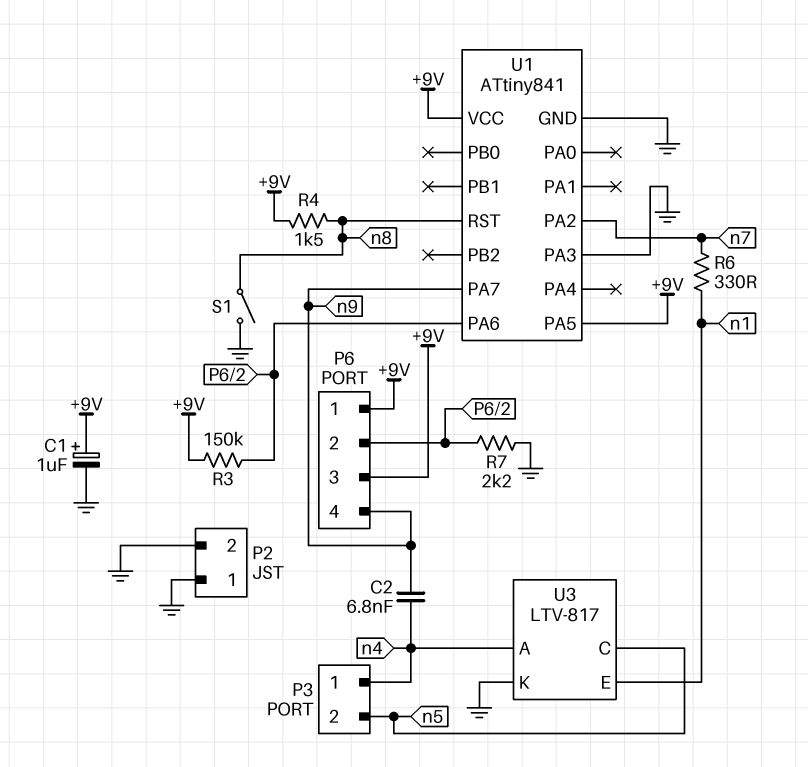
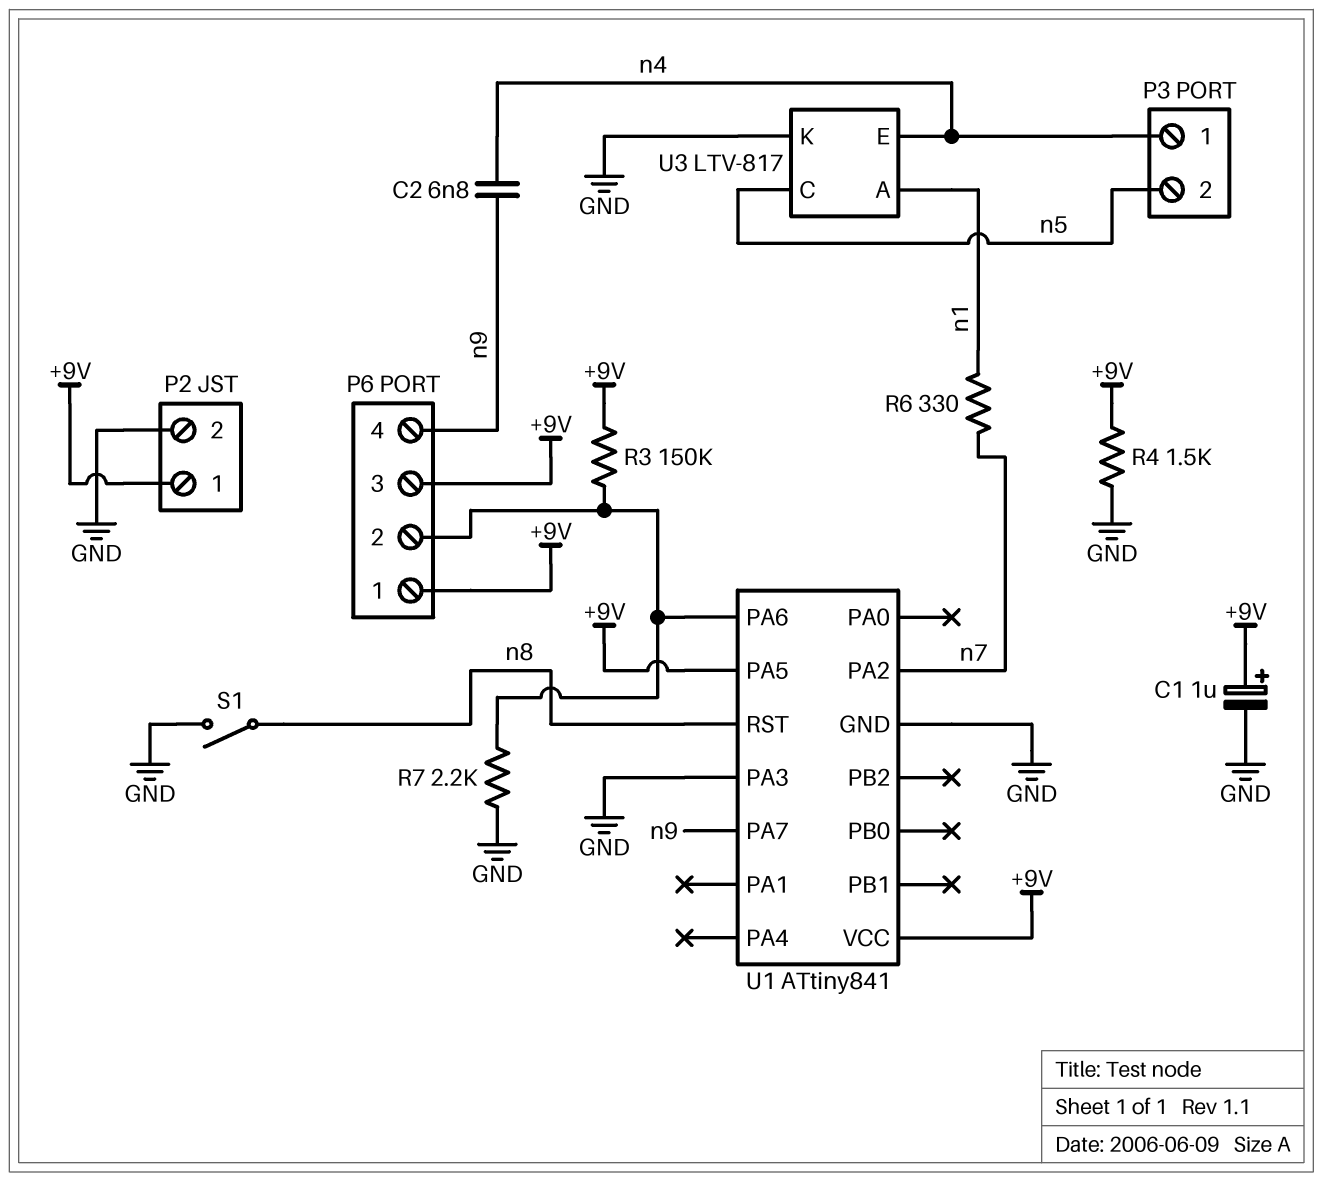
P2 pin 1: GND -> +9V
R4: 1.5k (+9V, n8) -> 1.5k (+9V, GND)
U3 pin A: n4 -> n1
U3 pin E: n1 -> n4

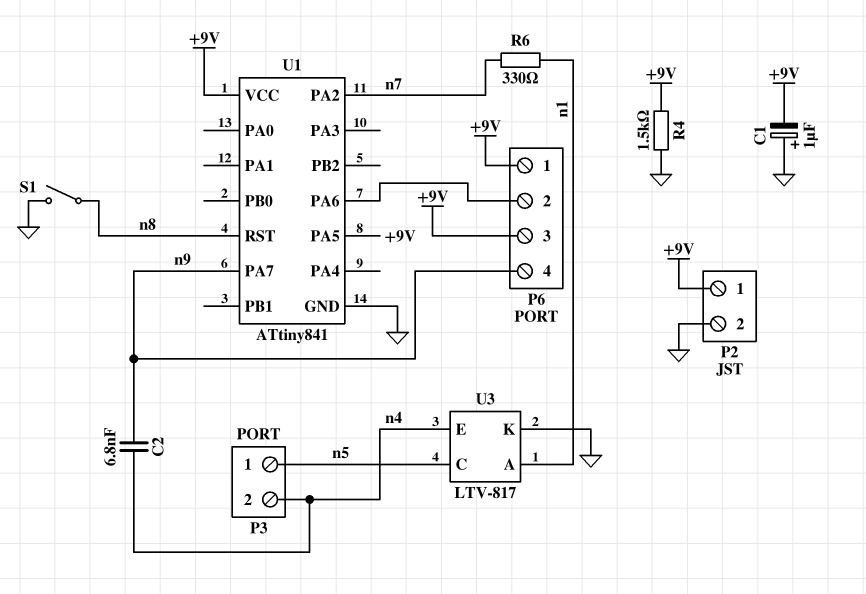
C1: 1uF (plus +9V, minus GND) -> 1uF (plus GND, minus +9V)
P3 pin 1: n4 -> n5
P3 pin 2: n5 -> n4
R3: 150k (+9V, P6/2) -> none
R7: 2.2k (GND, P6/2) -> none
U1 pin PA3: GND -> none

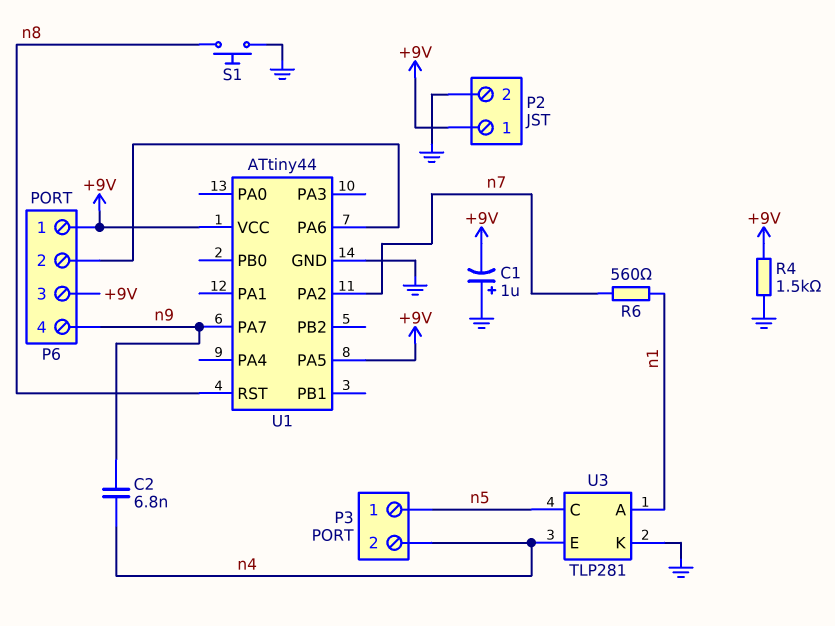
R6: 330 (n1, n7) -> 560 (n1, n7)
S1: switch (GND, n8) -> button (GND, n8)
U1: ATtiny841 -> ATtiny44
U3: LTV-817 -> TLP281

